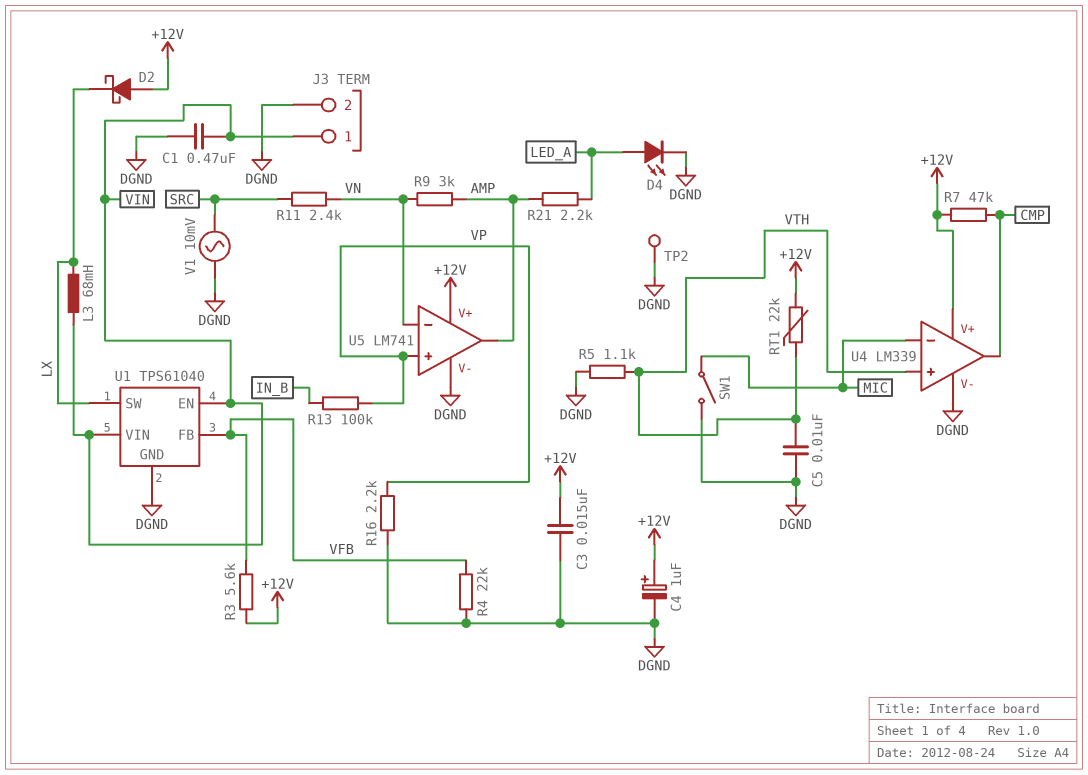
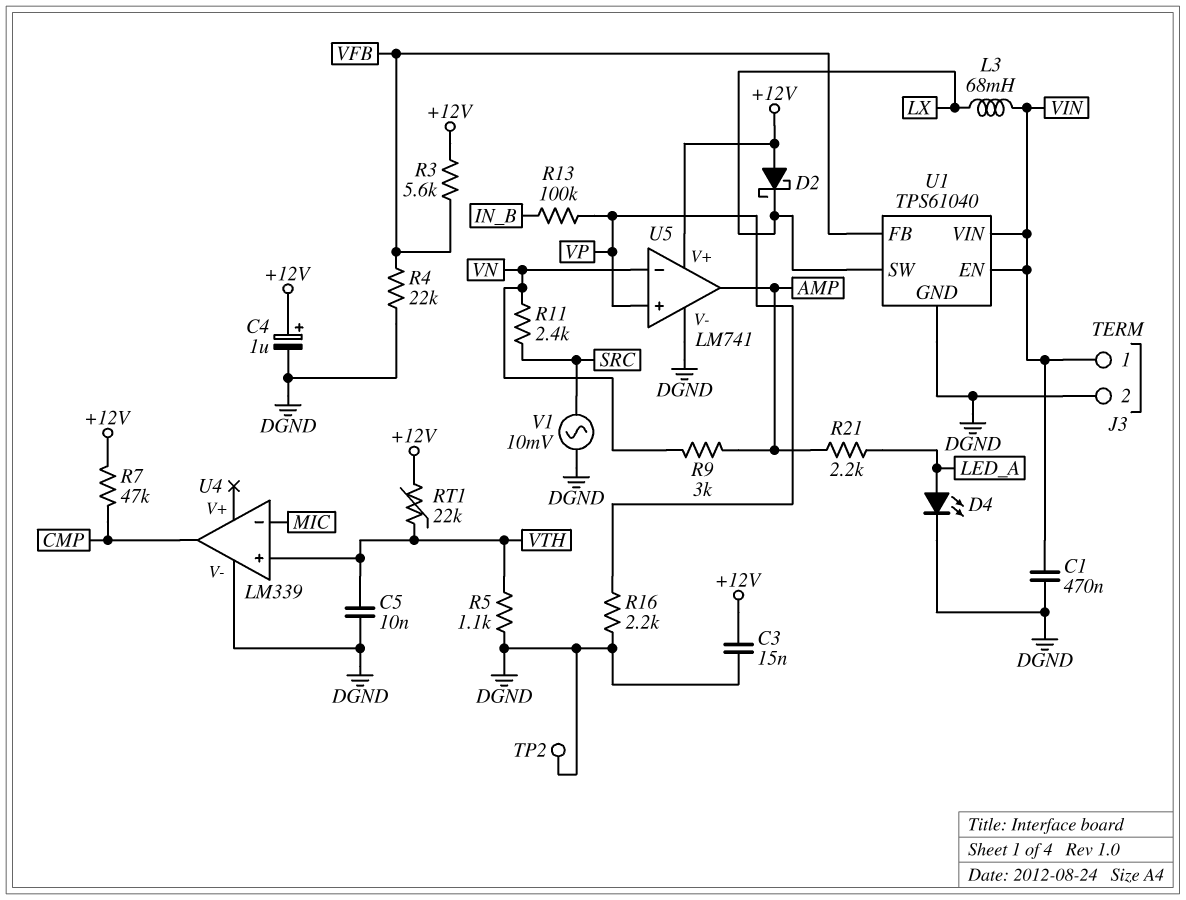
SW1: switch (DGND, MIC) -> none
U4 pin V+: +12V -> none

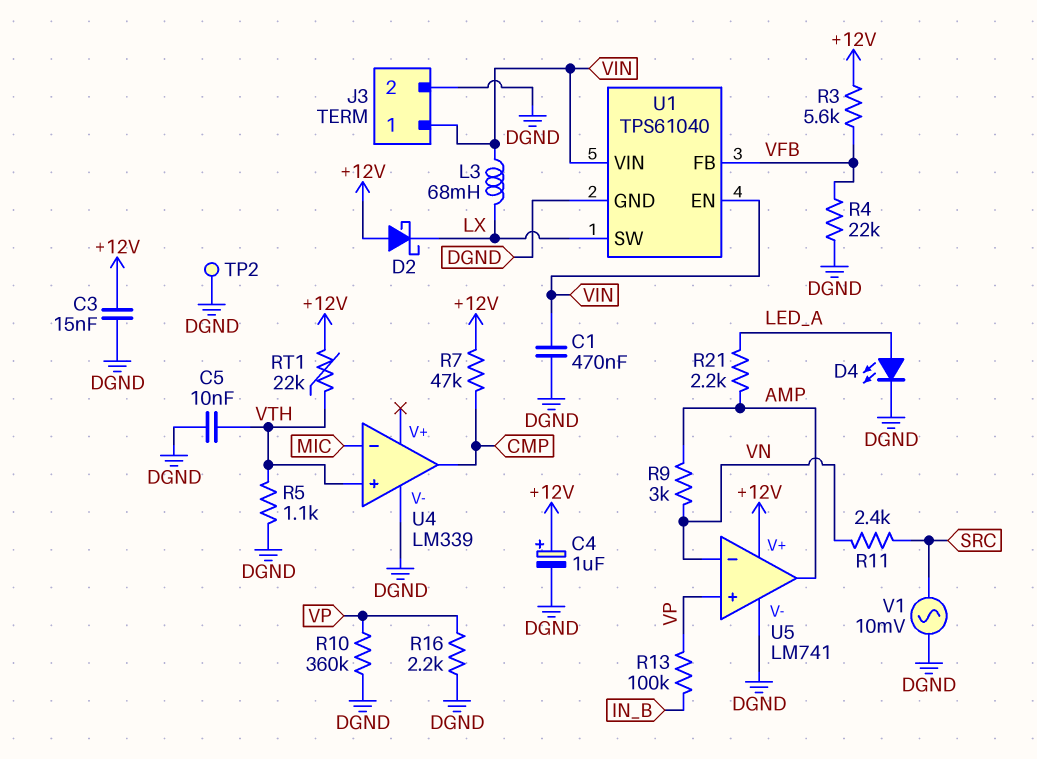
R10: none -> 360k (DGND, VP)

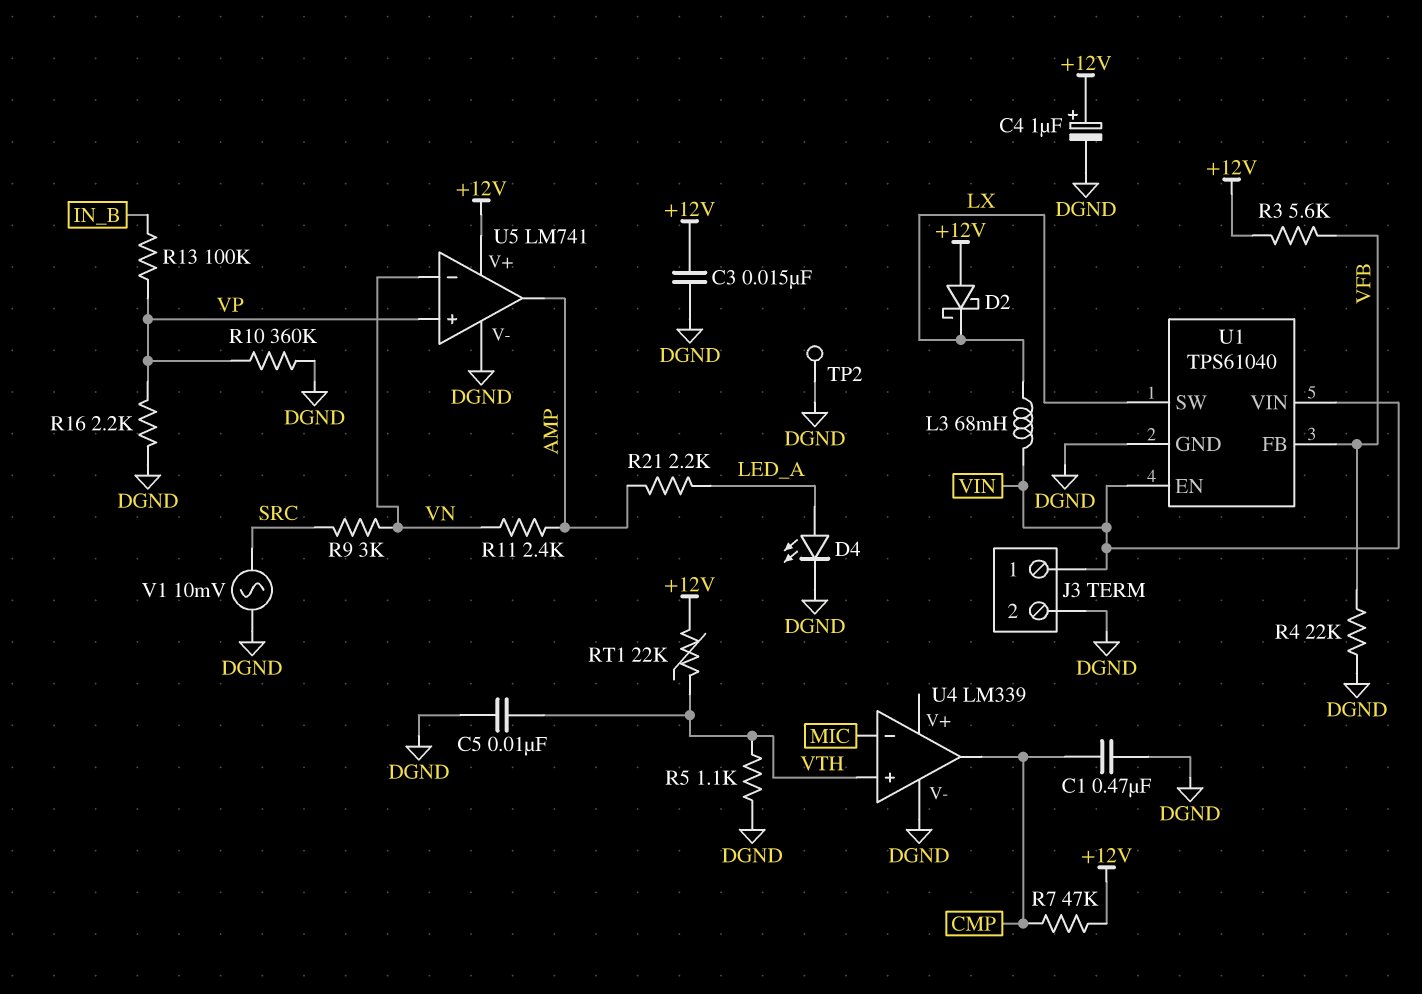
C1: 470nF (DGND, VIN) -> 470nF (CMP, DGND)
R9: 3k (AMP, VN) -> 3k (SRC, VN)
R11: 2.4k (SRC, VN) -> 2.4k (AMP, VN)

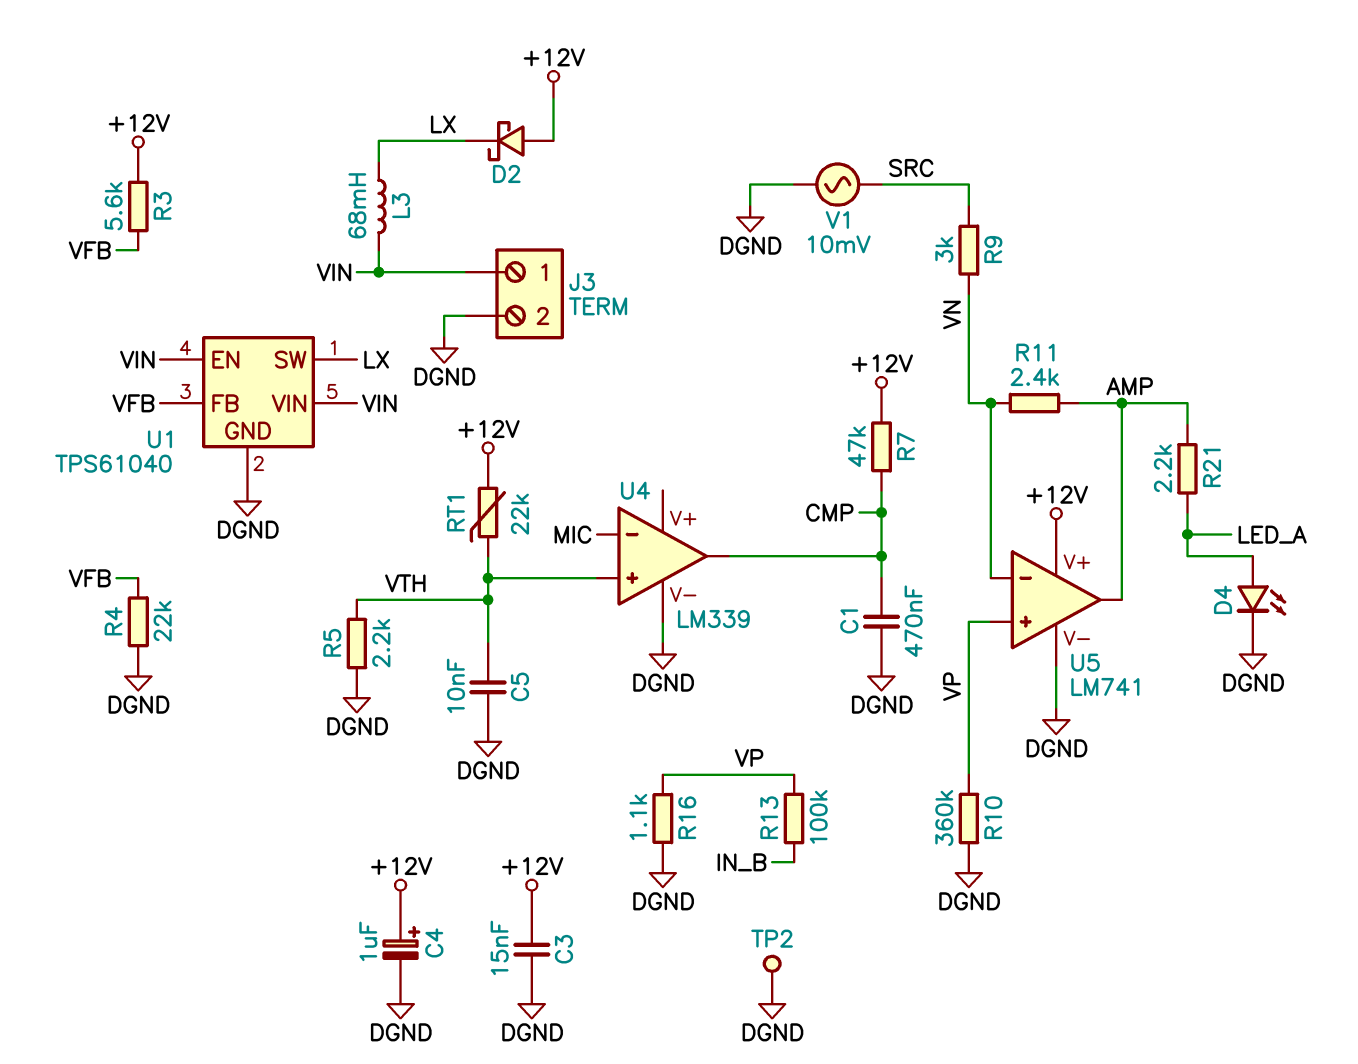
R5: 1.1k (DGND, VTH) -> 2.2k (DGND, VTH)
R16: 2.2k (DGND, VP) -> 1.1k (DGND, VP)

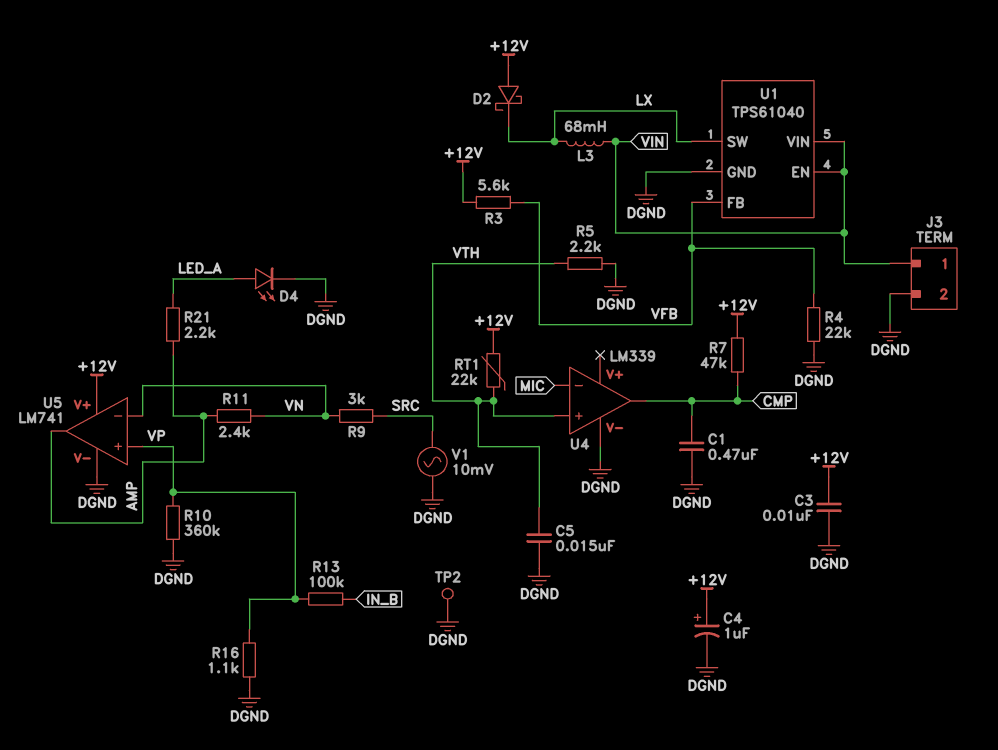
C3: 15nF (+12V, DGND) -> 10nF (+12V, DGND)
C5: 10nF (DGND, VTH) -> 15nF (DGND, VTH)

